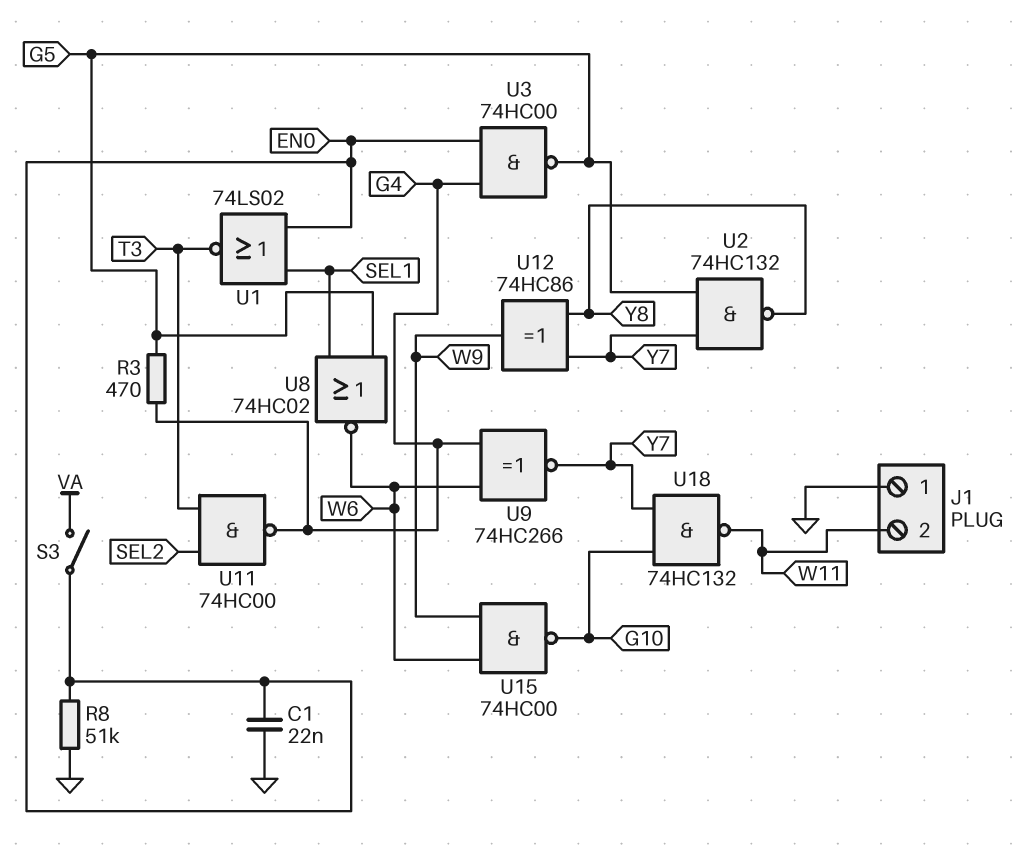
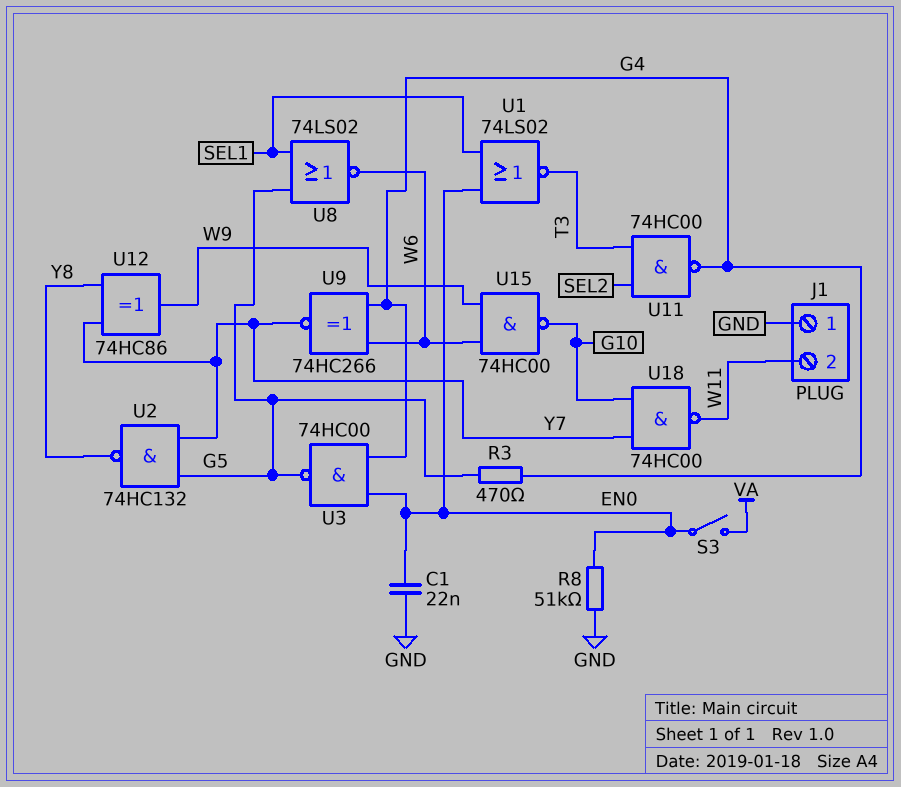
U8: NOR 74HC02 (in G5, in SEL1, out W6) -> NOR 74LS02 (in G5, in SEL1, out W6)
U18: NAND 74HC132 (in G10, in Y7, out W11) -> NAND 74HC00 (in G10, in Y7, out W11)

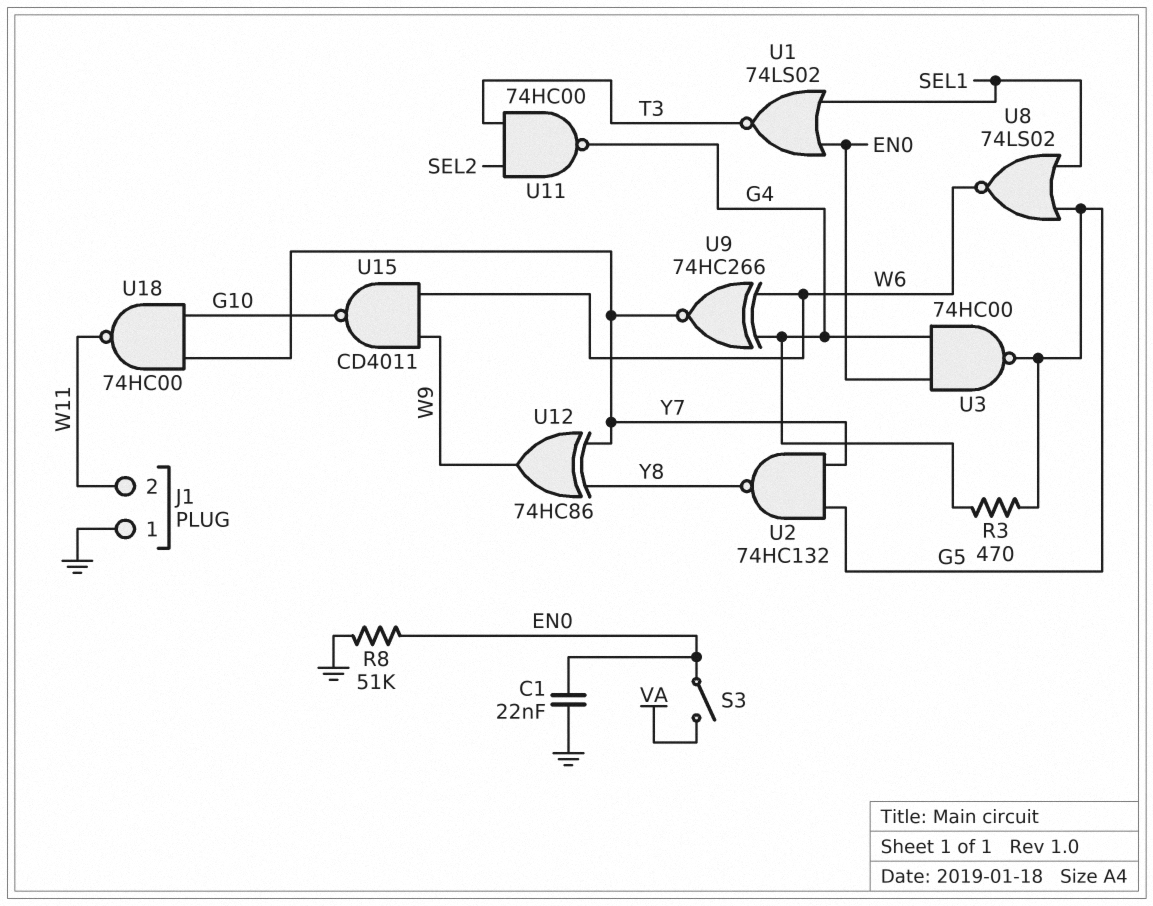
U15: NAND 74HC00 (in W6, in W9, out G10) -> NAND CD4011 (in W6, in W9, out G10)

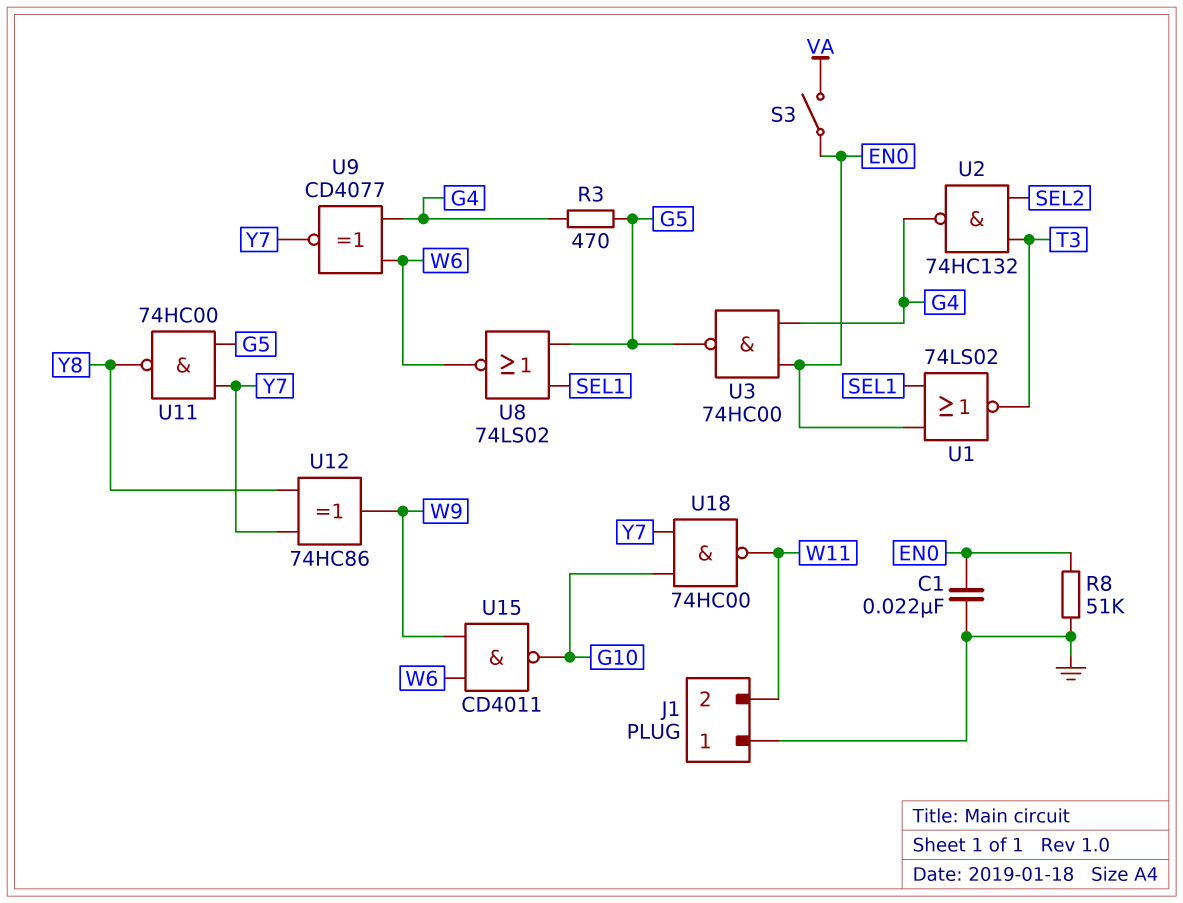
U2: NAND 74HC132 (in G5, in Y7, out Y8) -> NAND 74HC132 (in SEL2, in T3, out G4)
U9: XNOR 74HC266 (in G4, in W6, out Y7) -> XNOR CD4077 (in G4, in W6, out Y7)
U11: NAND 74HC00 (in SEL2, in T3, out G4) -> NAND 74HC00 (in G5, in Y7, out Y8)

